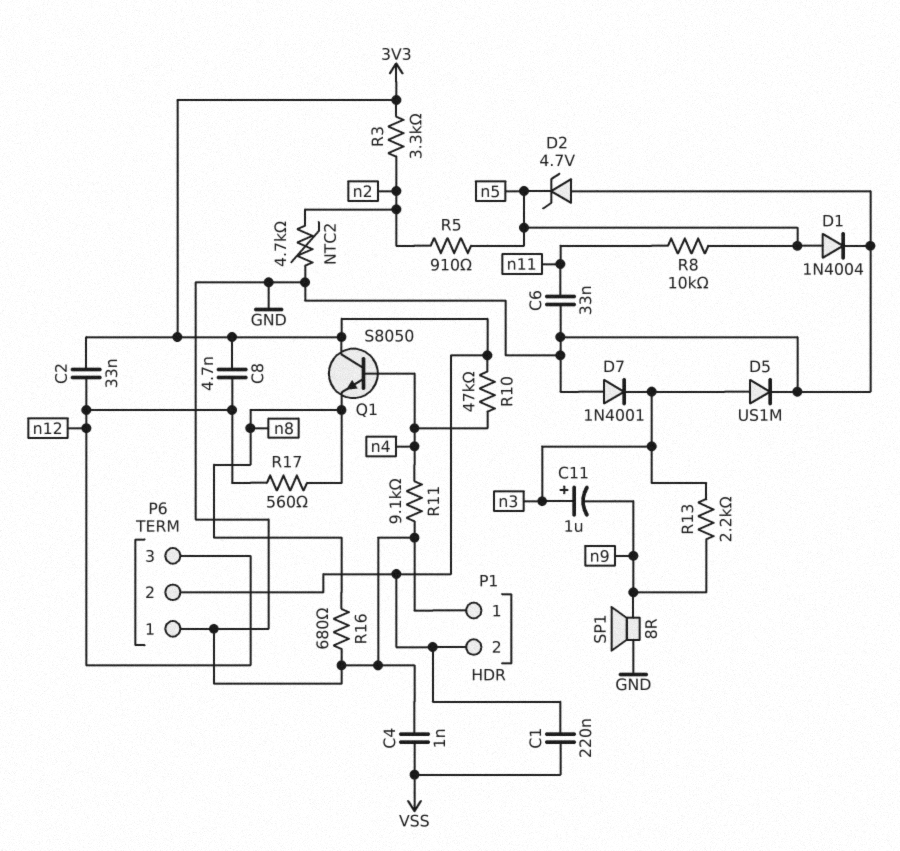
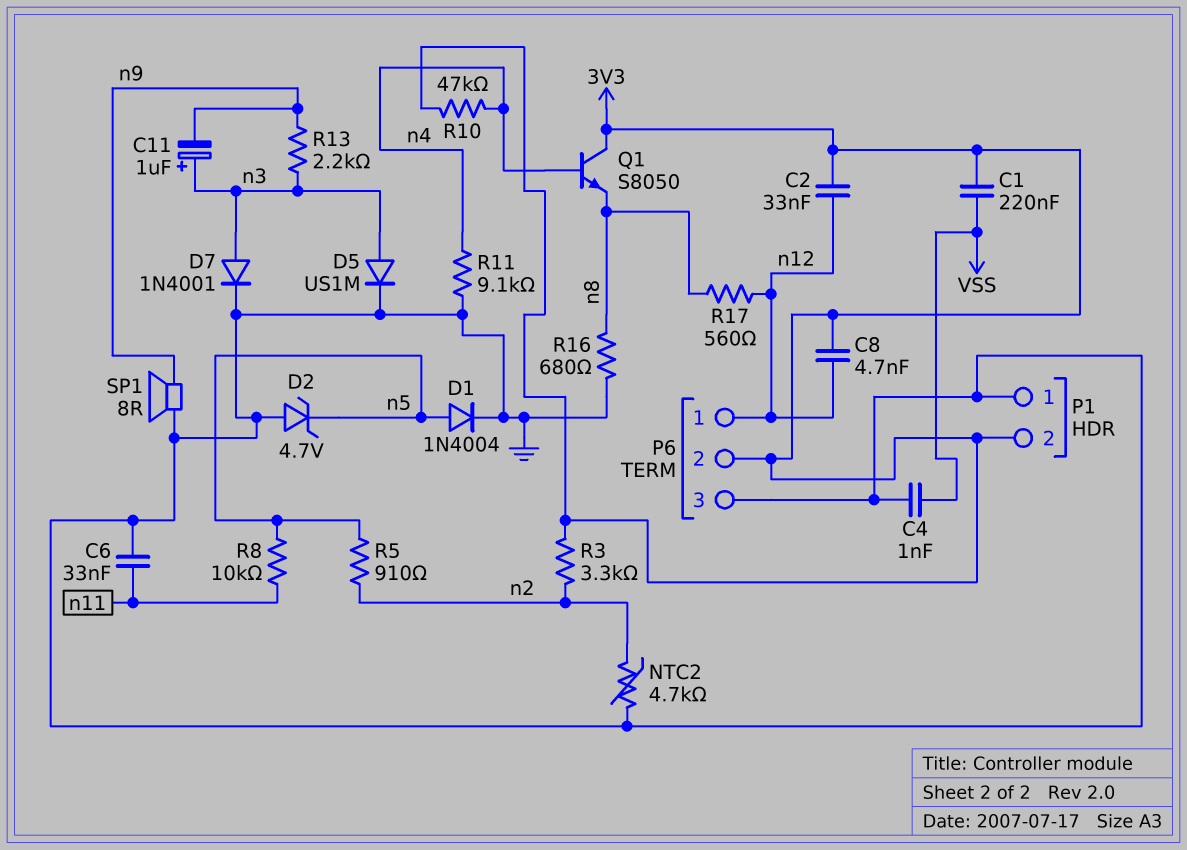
D7: diode 1N4001 (A GND, K n3) -> diode 1N4001 (A n3, K GND)
P6 pin 1: GND -> n12
P6 pin 3: n12 -> GND

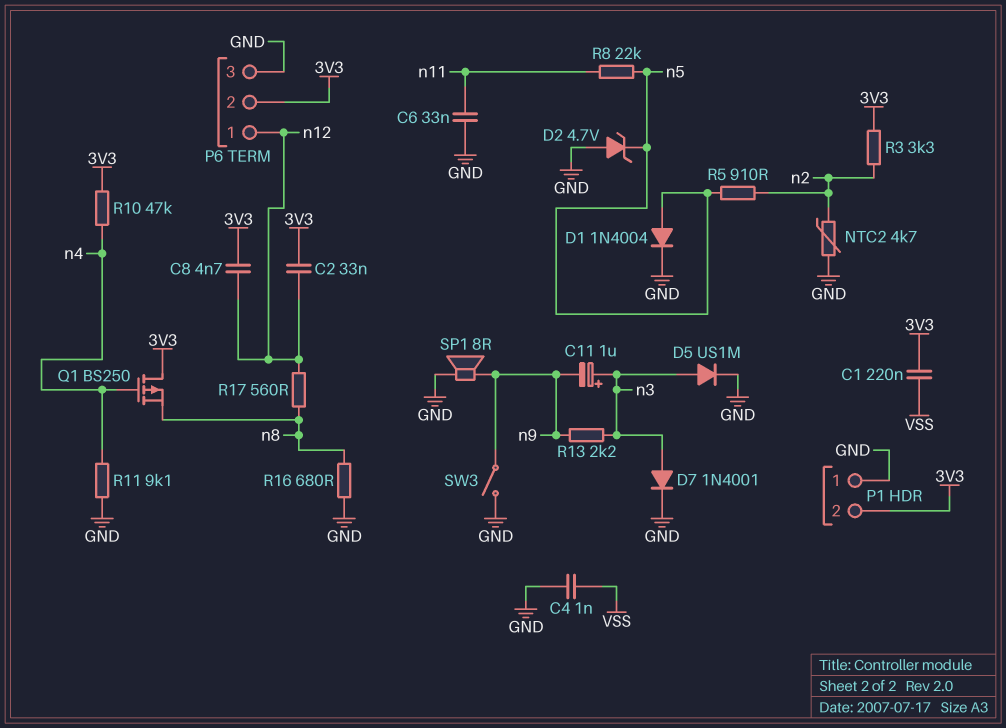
Q1: NPN S8050 (B n4, C 3V3, E n8) -> PMOS BS250 (G n4, D 3V3, S n8)
R8: 10k (n5, n11) -> 22k (n5, n11)
SW3: none -> switch (GND, n9)

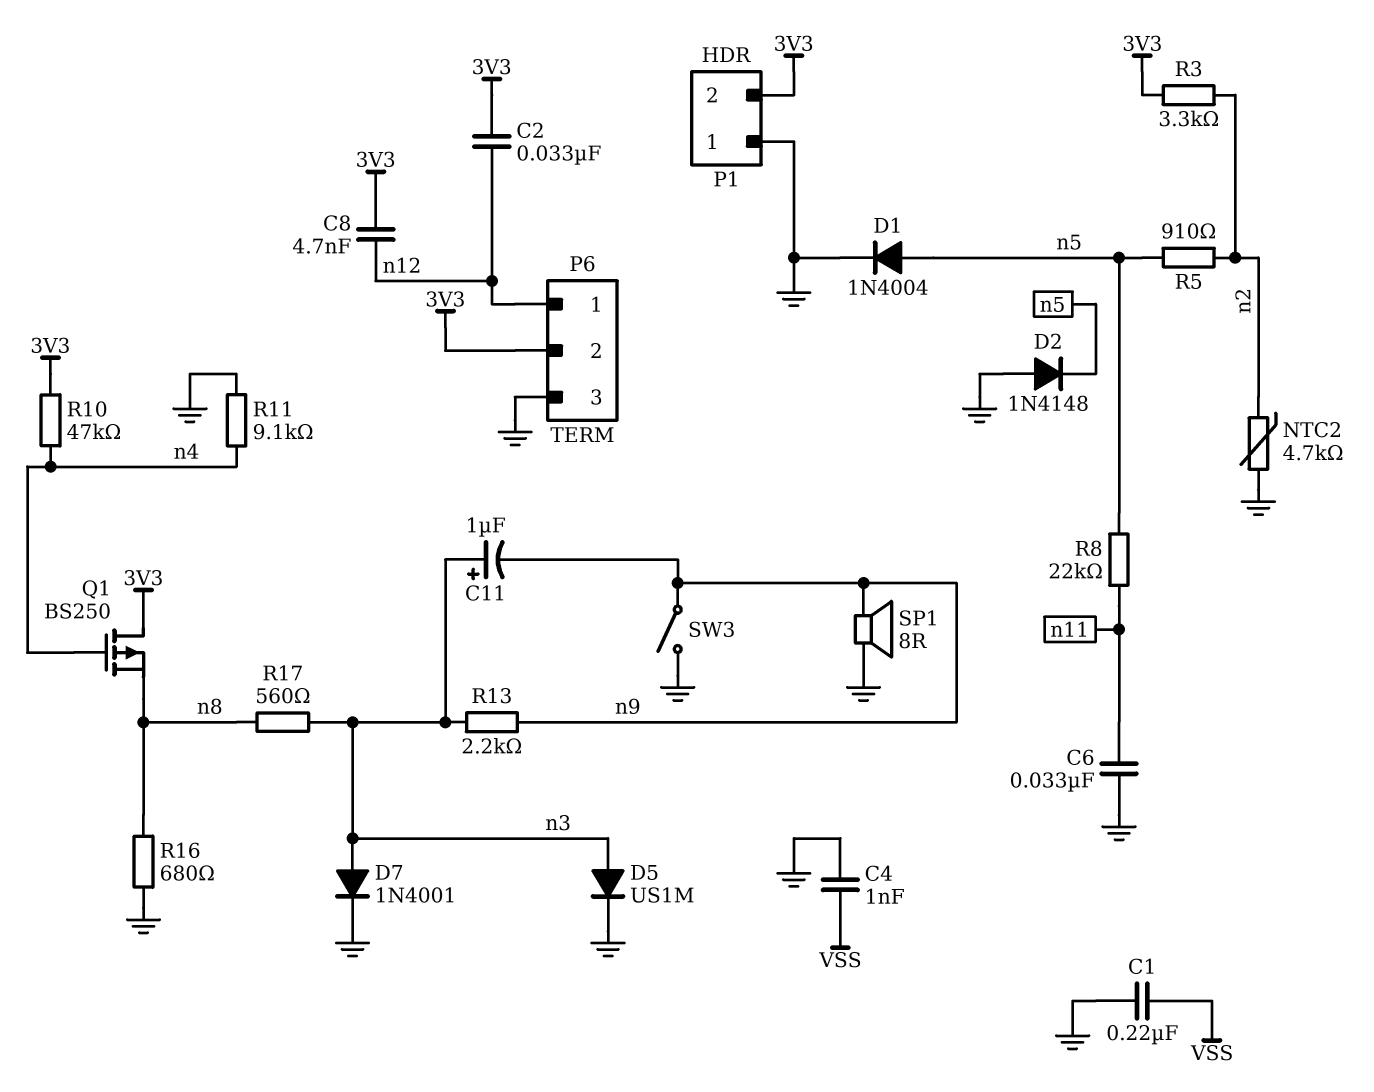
C1: 220nF (3V3, VSS) -> 220nF (GND, VSS)
D2: zener 4.7V (A GND, K n5) -> diode 1N4148 (A GND, K n5)
R17: 560 (n8, n12) -> 560 (n3, n8)

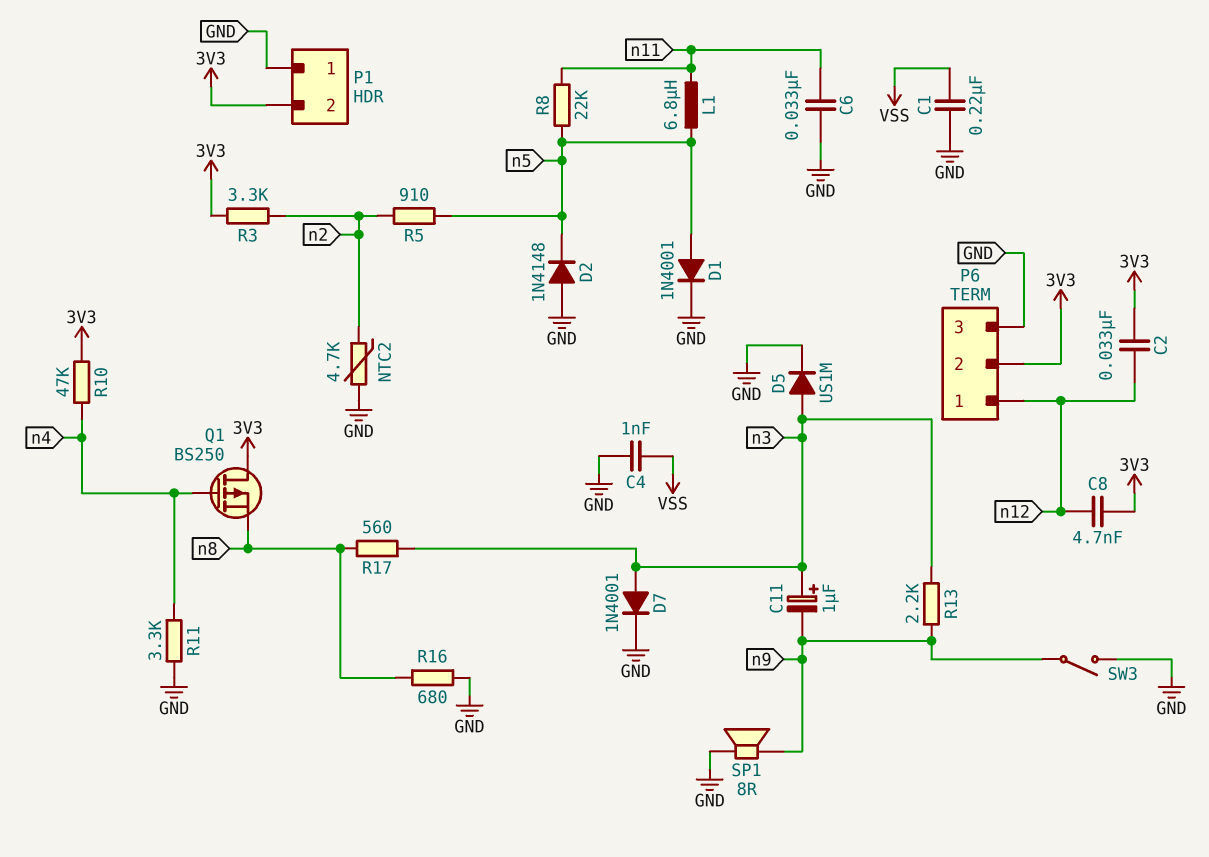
D1: diode 1N4004 (A n5, K GND) -> diode 1N4001 (A n5, K GND)
L1: none -> 6.8uH (n5, n11)
R11: 9.1k (GND, n4) -> 3.3k (GND, n4)

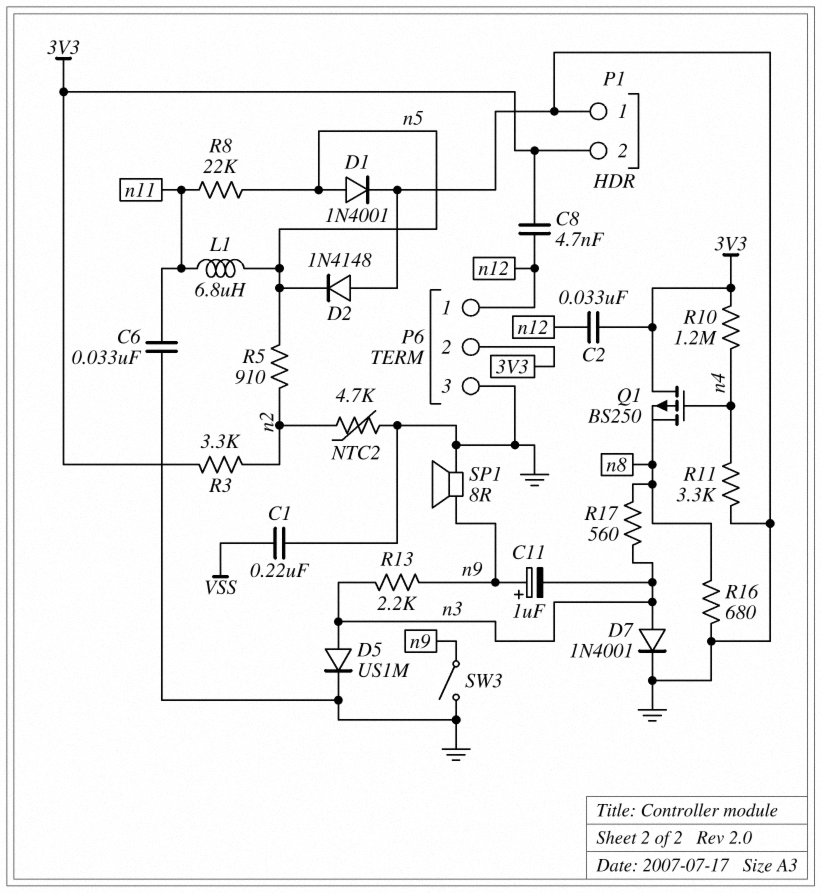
C4: 1nF (GND, VSS) -> none
C11: 1uF (plus n3, minus n9) -> 1uF (plus n9, minus n3)
R10: 47k (3V3, n4) -> 1.2M (3V3, n4)

